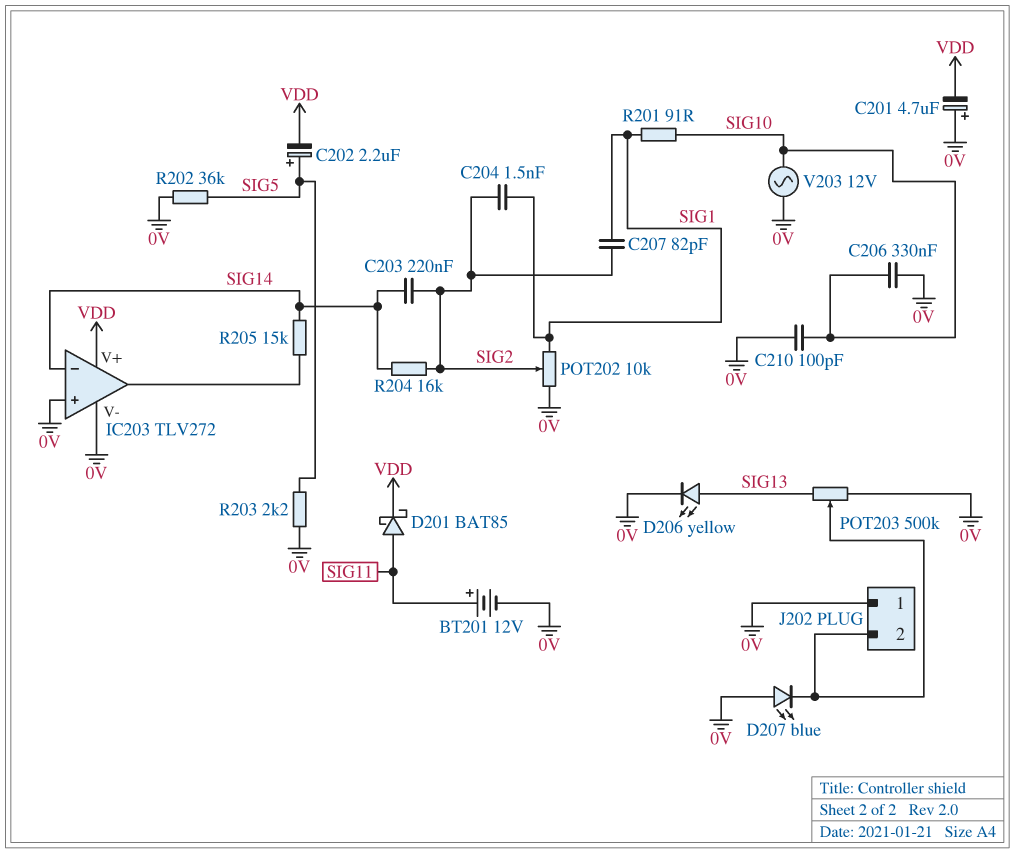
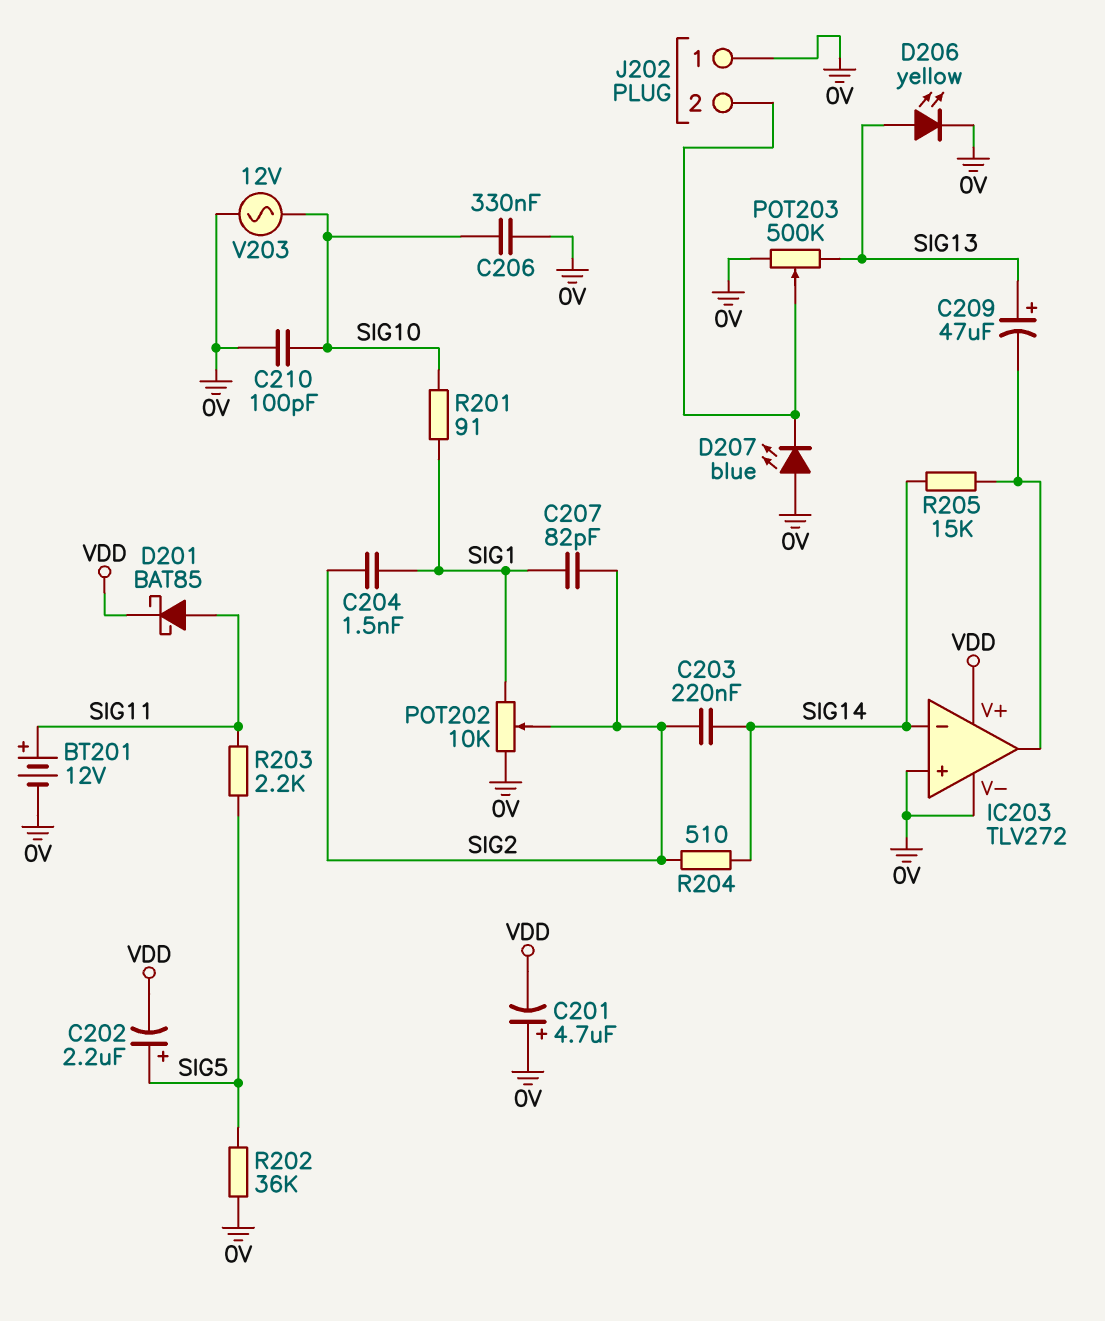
C209: none -> 47uF (plus SIG13, minus IC203/out)
R203: 2.2k (0V, SIG5) -> 2.2k (SIG5, SIG11)
R204: 16k (SIG2, SIG14) -> 510 (SIG2, SIG14)

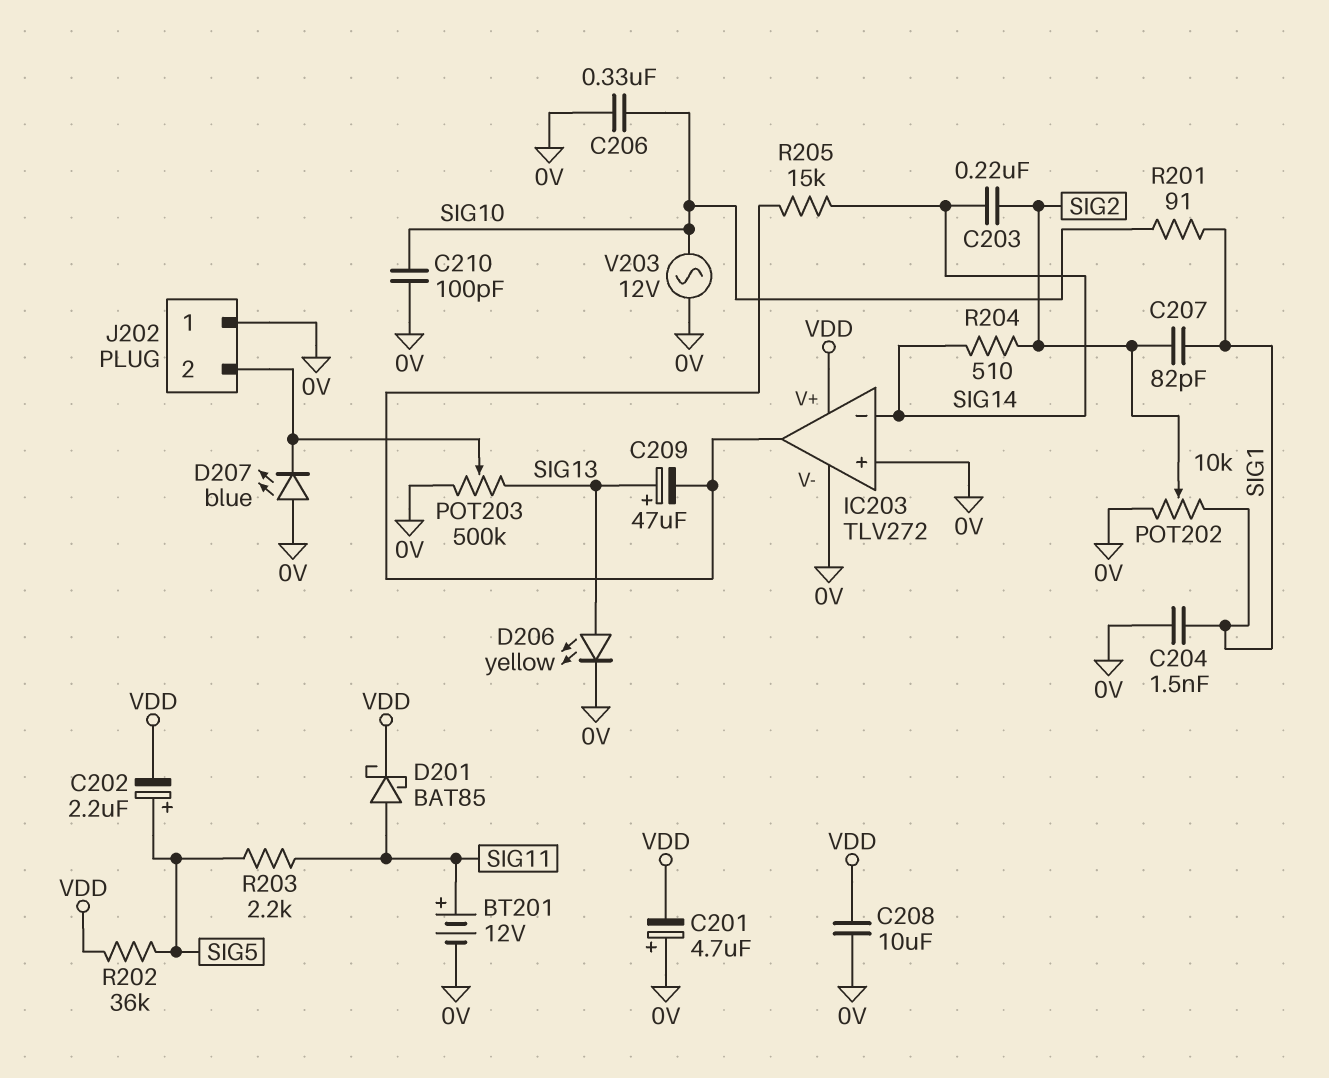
C204: 1.5nF (SIG1, SIG2) -> 1.5nF (0V, SIG1)
C208: none -> 10uF (0V, VDD)
R202: 36k (0V, SIG5) -> 36k (SIG5, VDD)

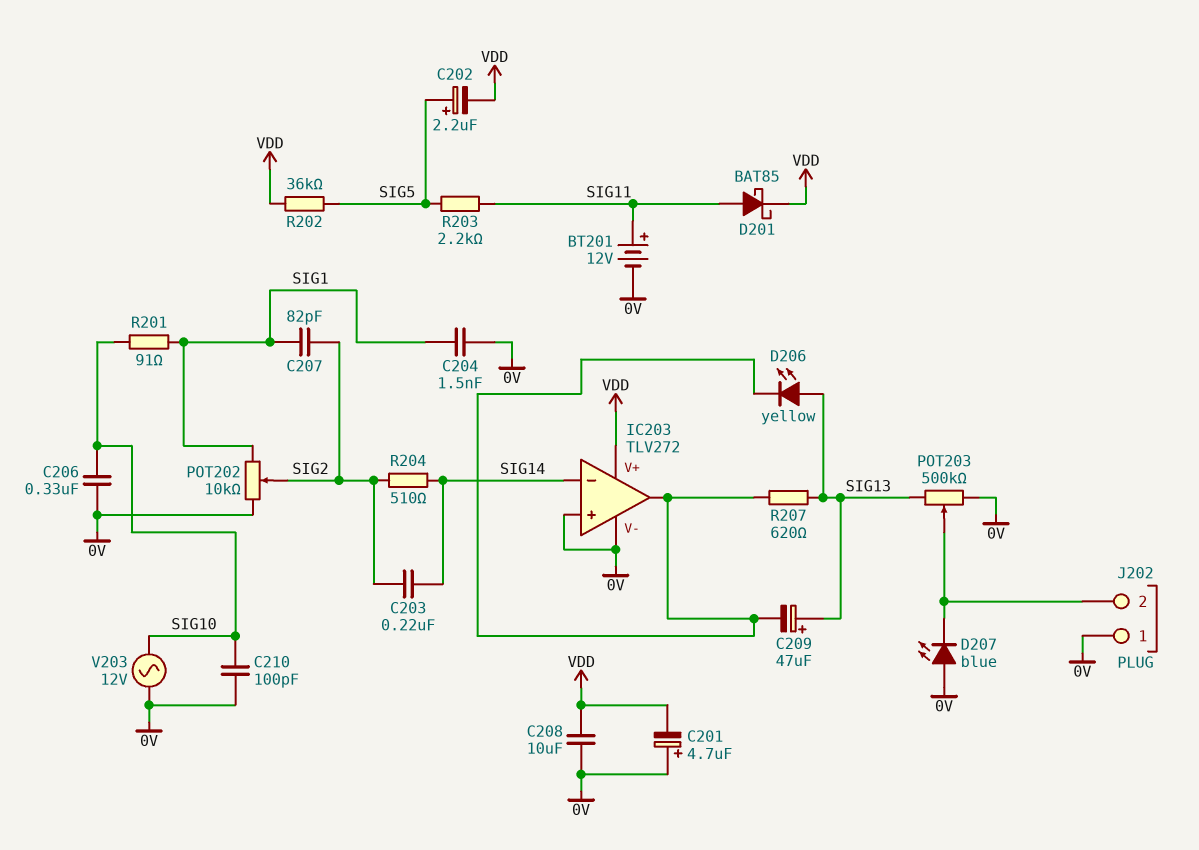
D206: LED yellow (A SIG13, K 0V) -> LED yellow (A SIG13, K IC203/out)
R205: 15k (IC203/out, SIG14) -> none
R207: none -> 620 (IC203/out, SIG13)

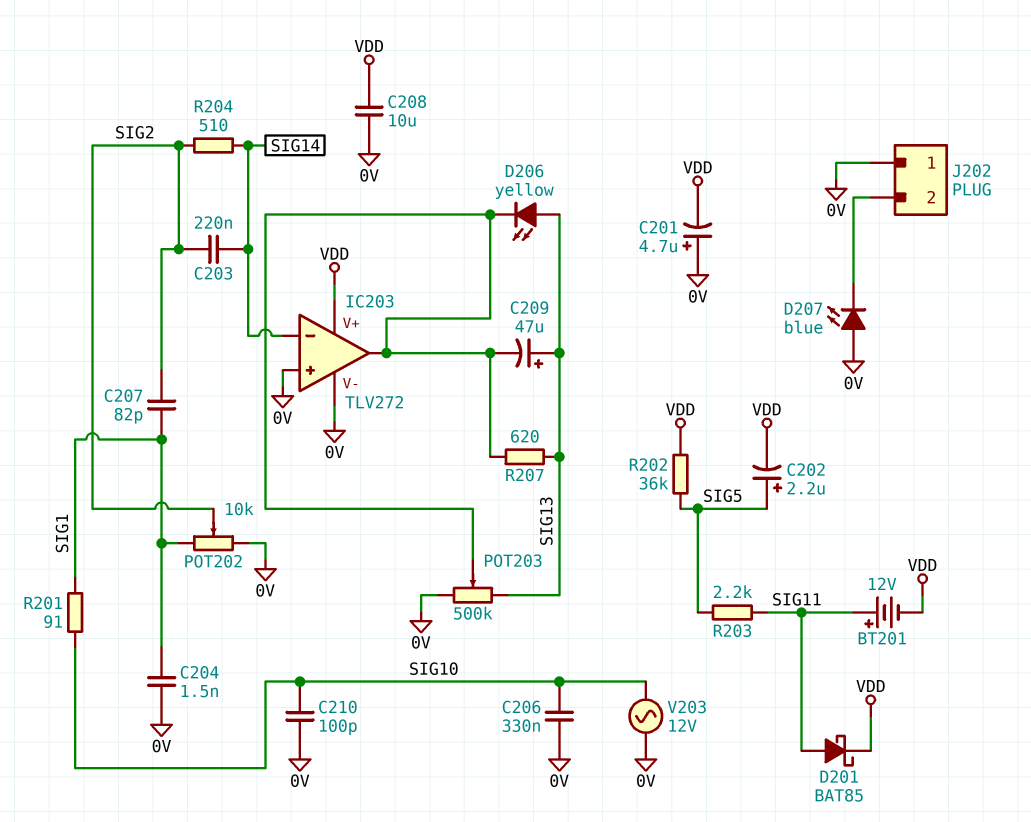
BT201: 12V (plus SIG11, minus 0V) -> 12V (plus SIG11, minus VDD)
POT203: 500k (0V, SIG13, wiper J202/2) -> 500k (0V, SIG13, wiper IC203/out)

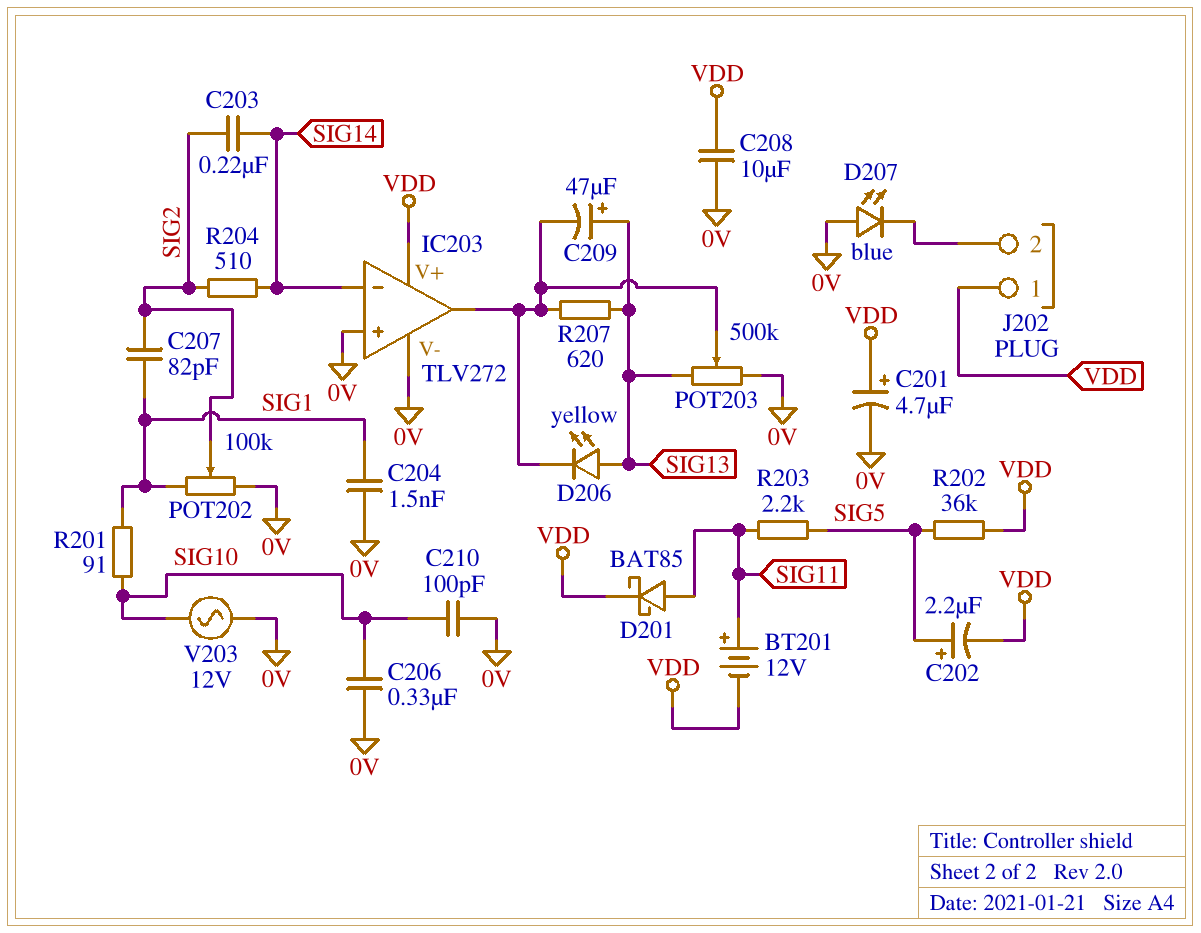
C201: 4.7uF (plus 0V, minus VDD) -> 4.7uF (plus VDD, minus 0V)
J202 pin 1: 0V -> VDD
POT202: 10k (0V, SIG1, wiper SIG2) -> 100k (0V, SIG1, wiper SIG2)

